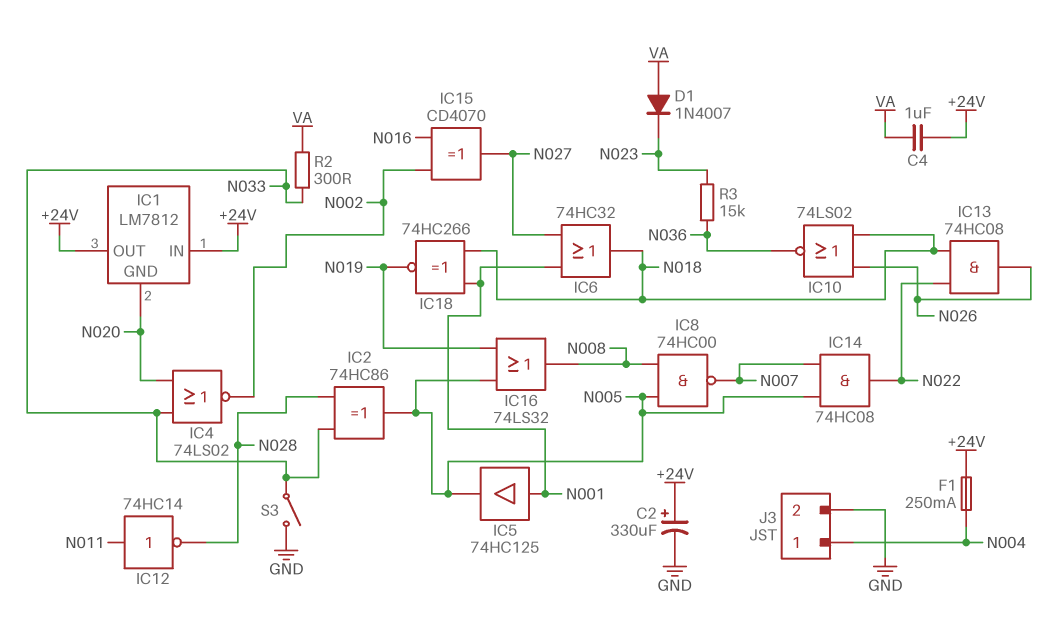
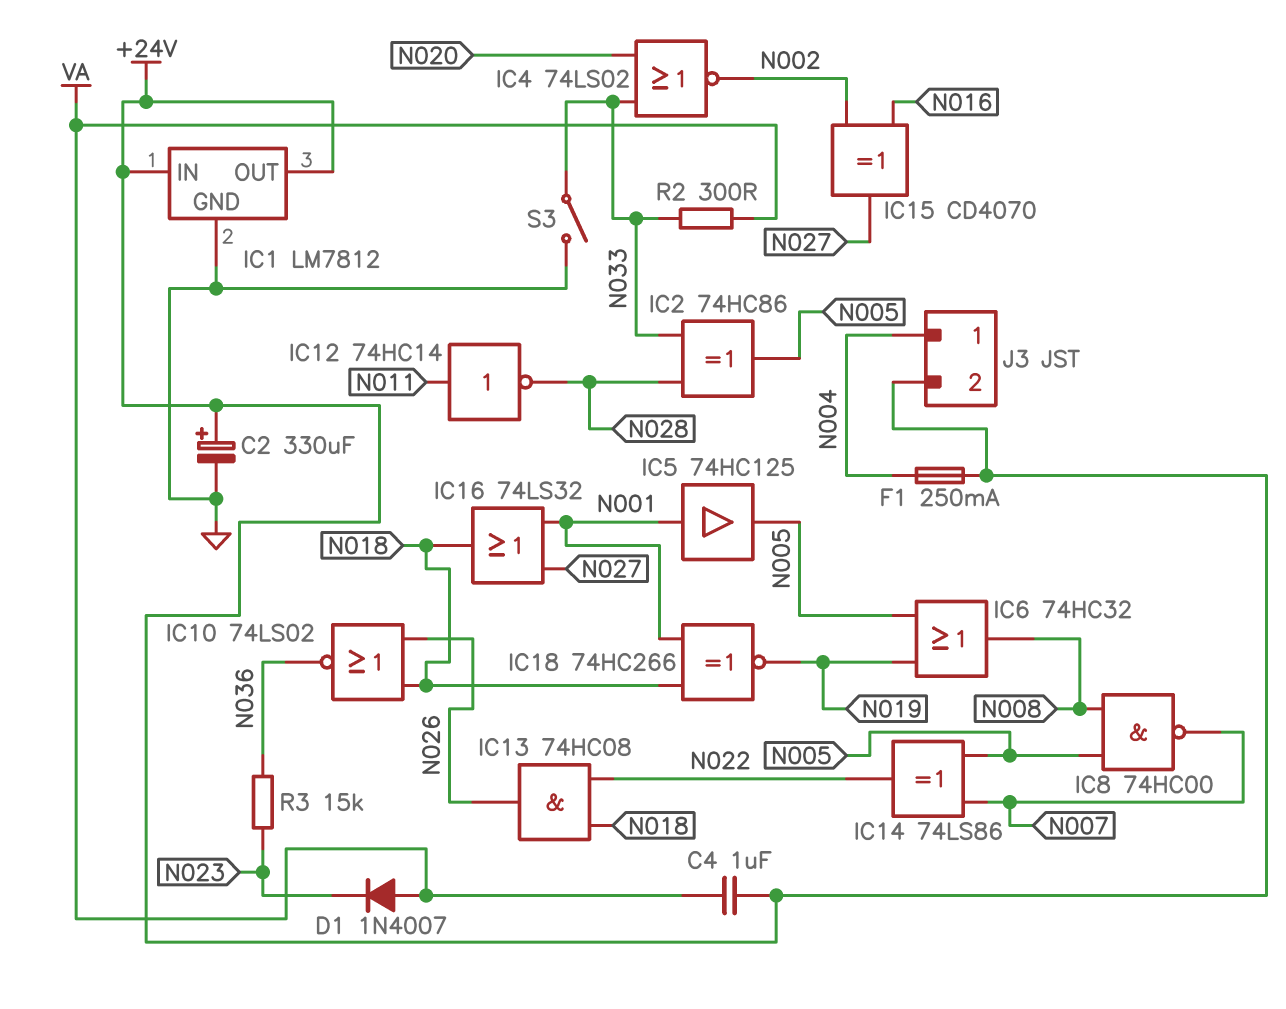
IC1 pin GND: N020 -> GND
IC6: OR 74HC32 (in N001, in N027, out N018) -> OR 74HC32 (in N005, in N019, out N008)
IC14: AND 74HC08 (in N005, in N007, out N022) -> XOR 74LS86 (in N005, in N007, out N022)
IC16: OR 74LS32 (in N005, in N019, out N008) -> OR 74LS32 (in N001, in N027, out N018)
J3 pin 2: GND -> +24V

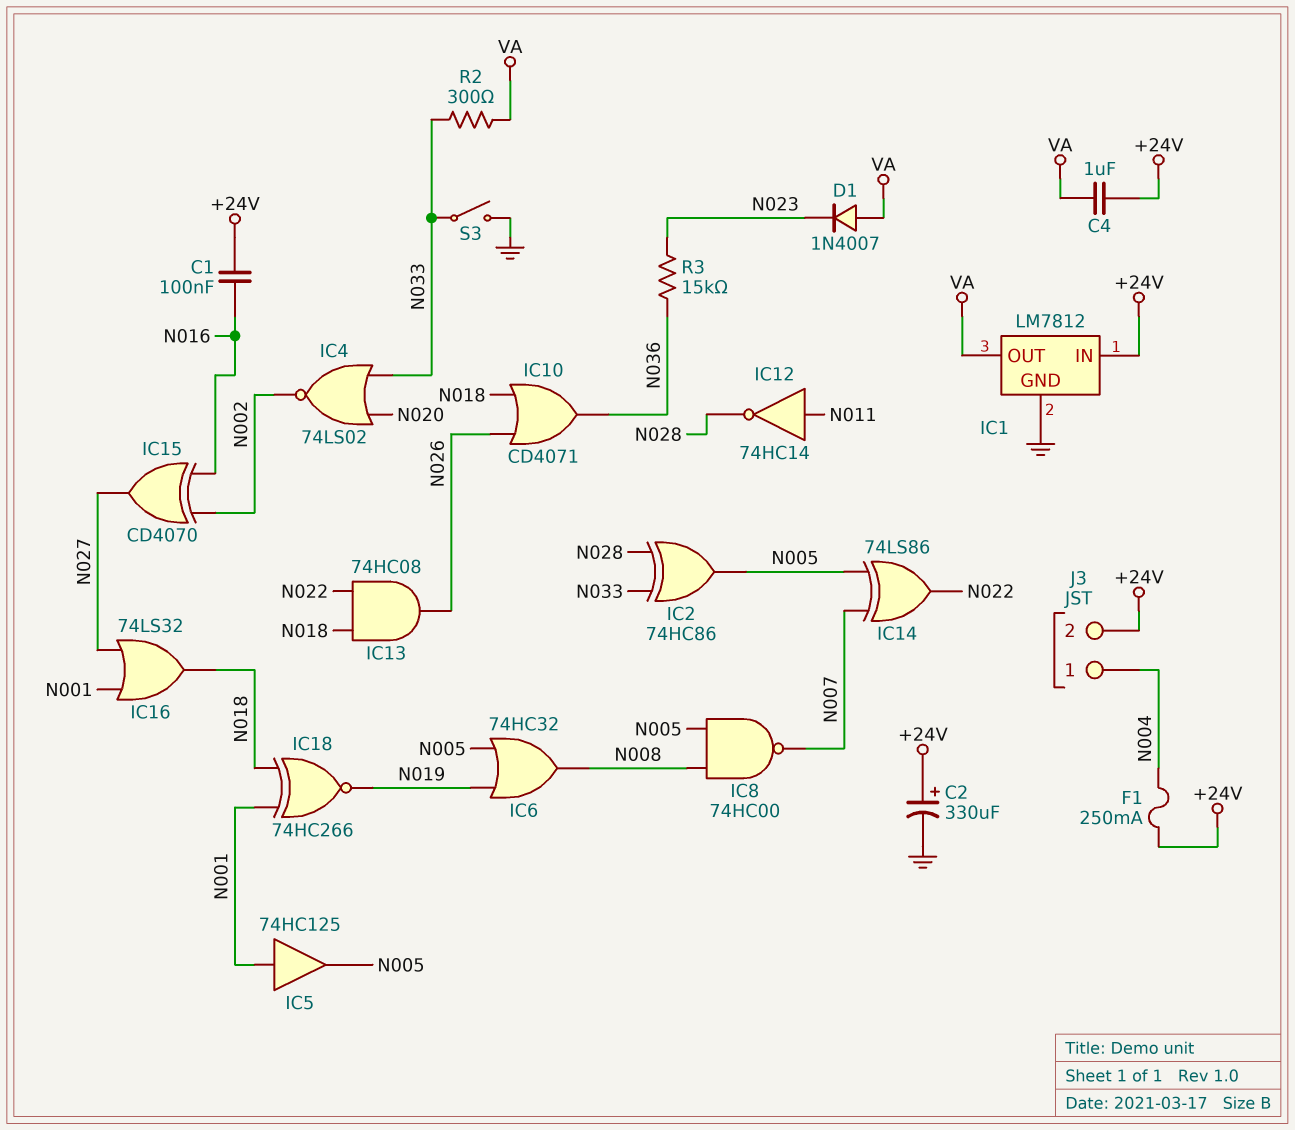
C1: none -> 100nF (+24V, N016)
IC1 pin OUT: +24V -> VA
IC10: NOR 74LS02 (in N018, in N026, out N036) -> OR CD4071 (in N018, in N026, out N036)

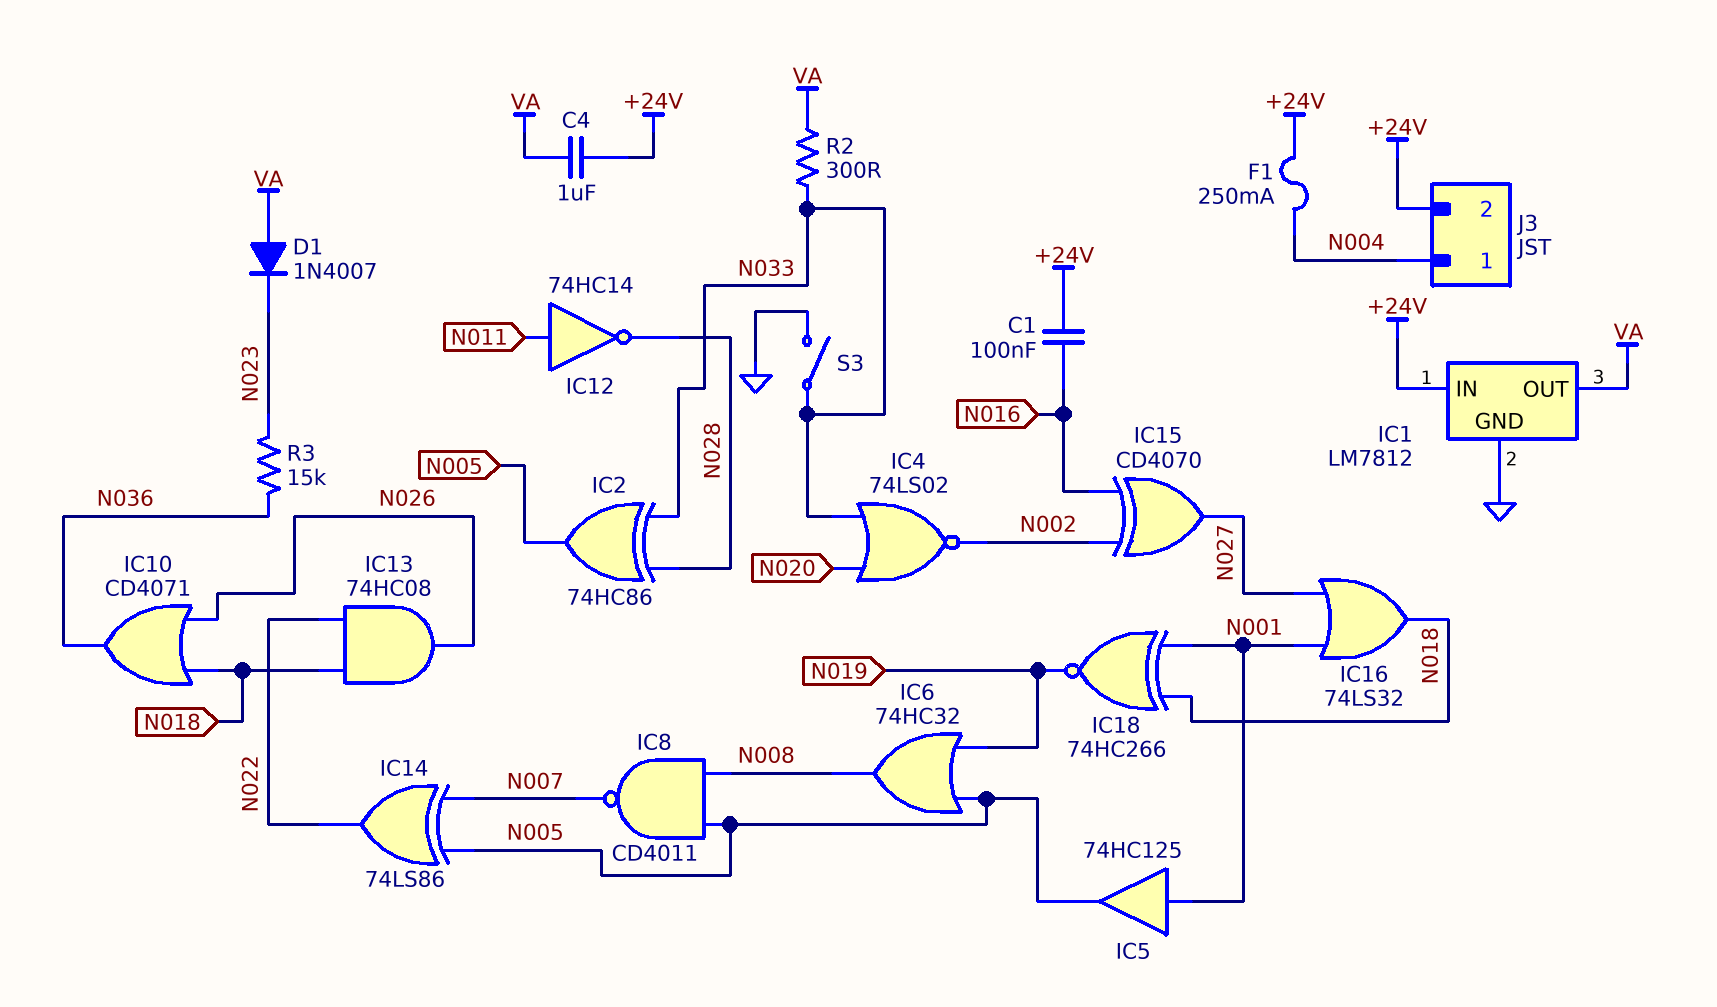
C2: 330uF (plus +24V, minus GND) -> none
IC8: NAND 74HC00 (in N005, in N008, out N007) -> NAND CD4011 (in N005, in N008, out N007)

